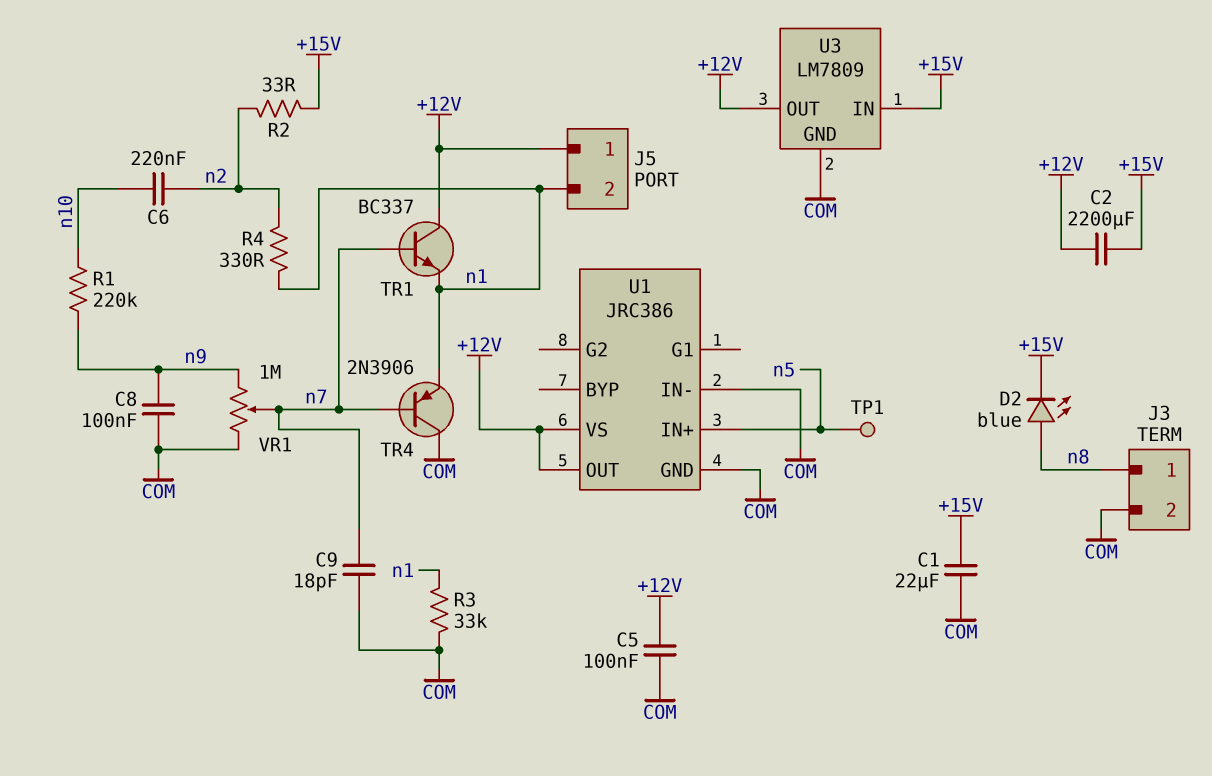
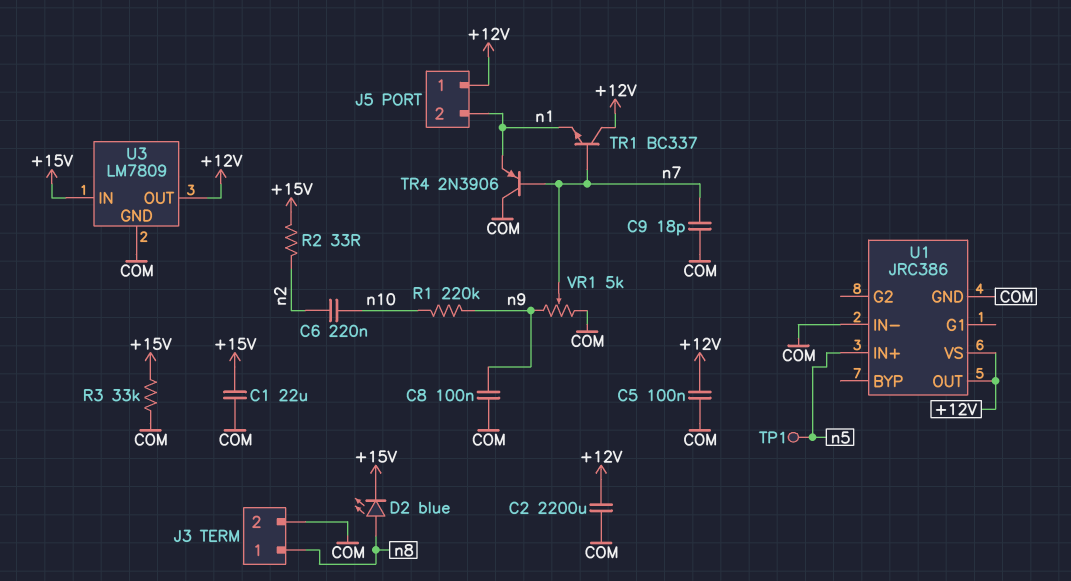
C2: 2200uF (+12V, +15V) -> 2200uF (+12V, COM)
R3: 33k (COM, n1) -> 33k (+15V, COM)
R4: 330 (n1, n2) -> none
VR1: 1M (COM, n9, wiper n7) -> 5k (COM, n9, wiper n7)

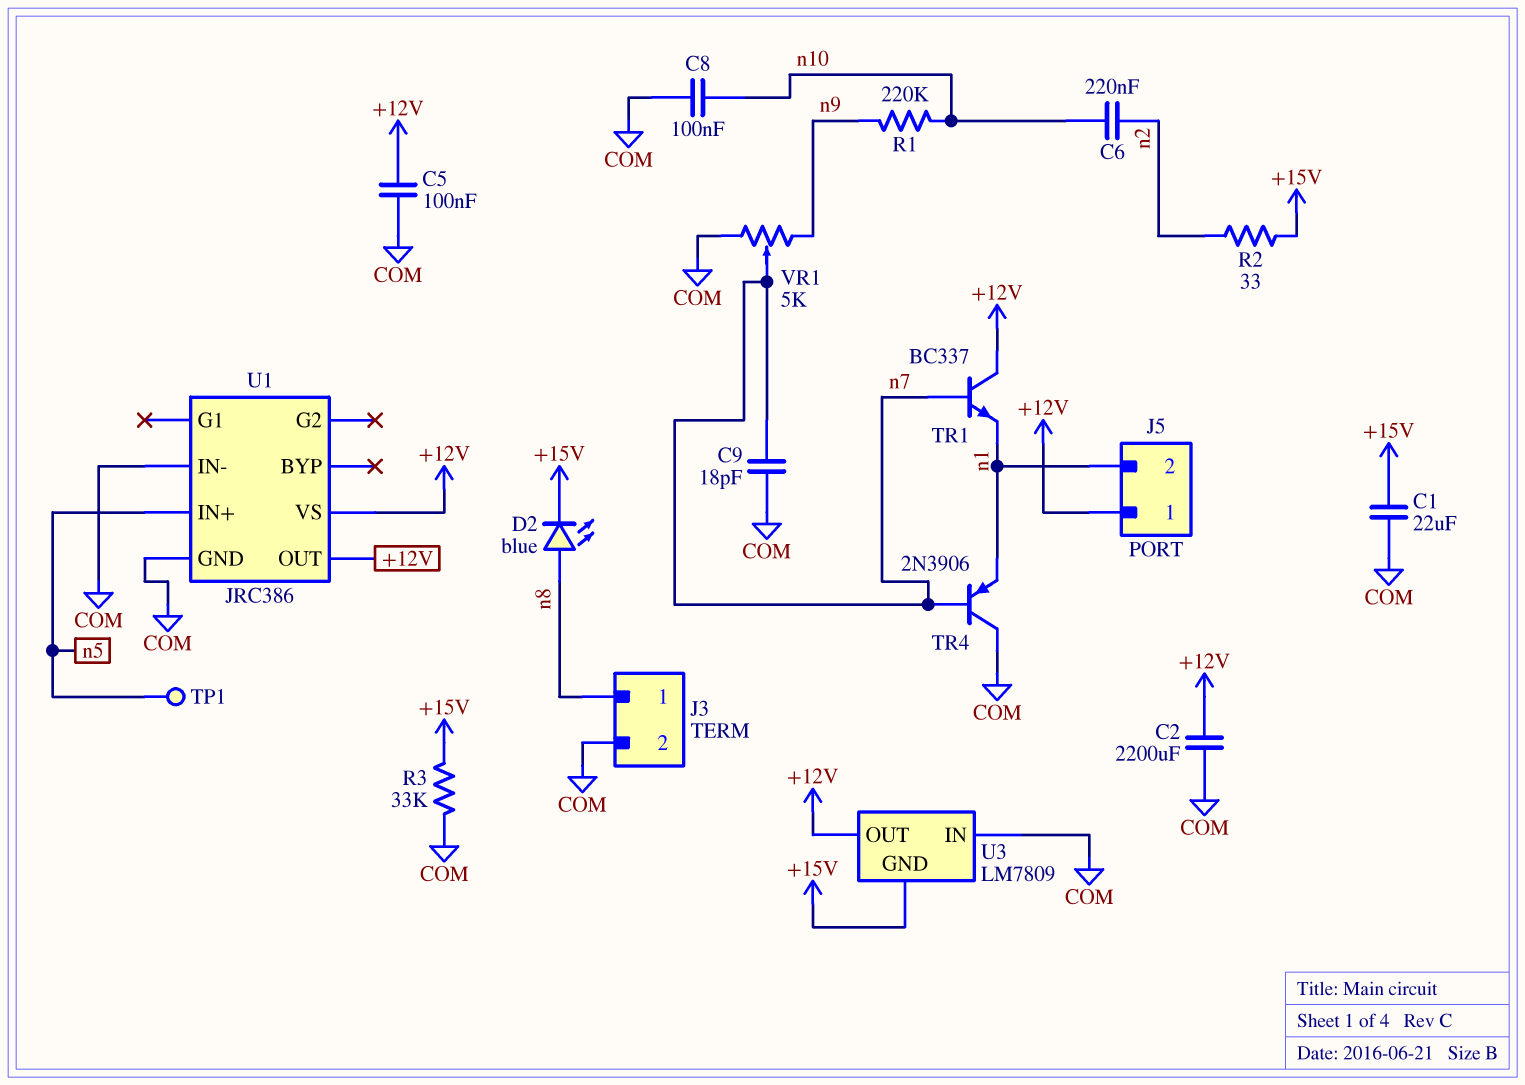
C8: 100nF (COM, n9) -> 100nF (COM, n10)
U3 pin GND: COM -> +15V
U3 pin IN: +15V -> COM

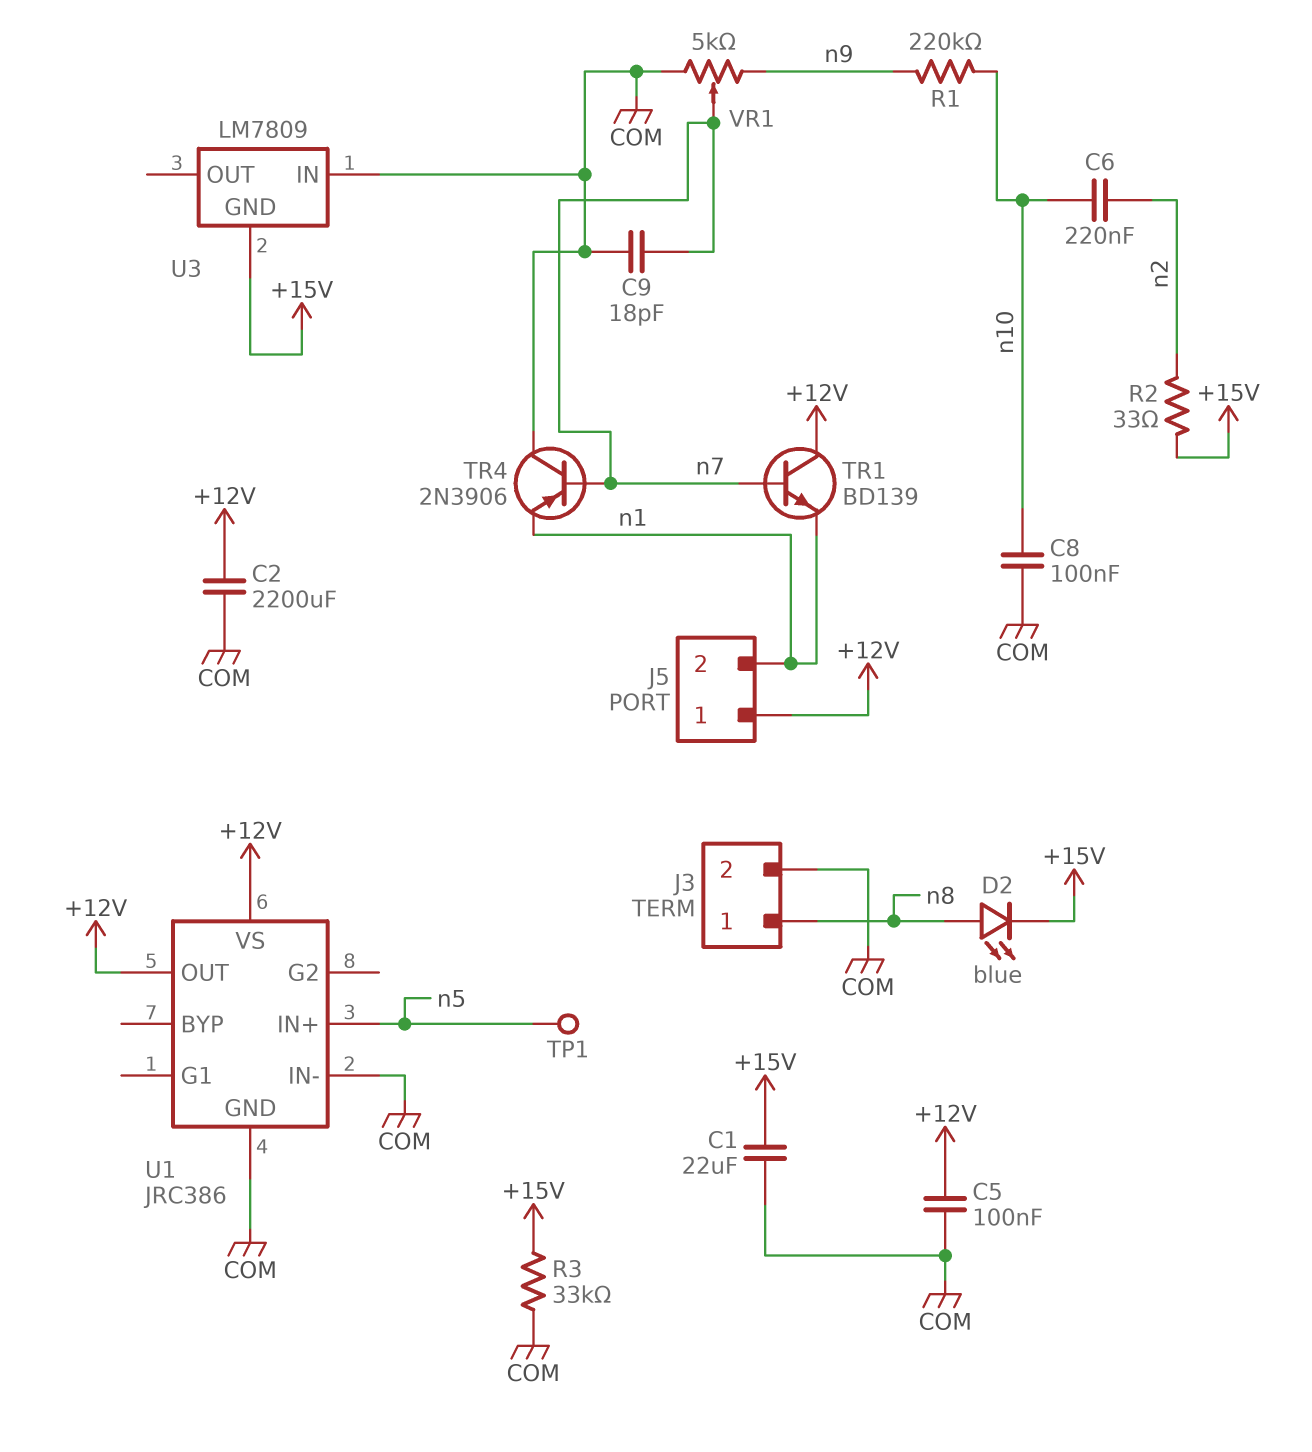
TR1: NPN BC337 (B n7, C +12V, E n1) -> NPN BD139 (B n7, C +12V, E n1)
U3 pin OUT: +12V -> none

